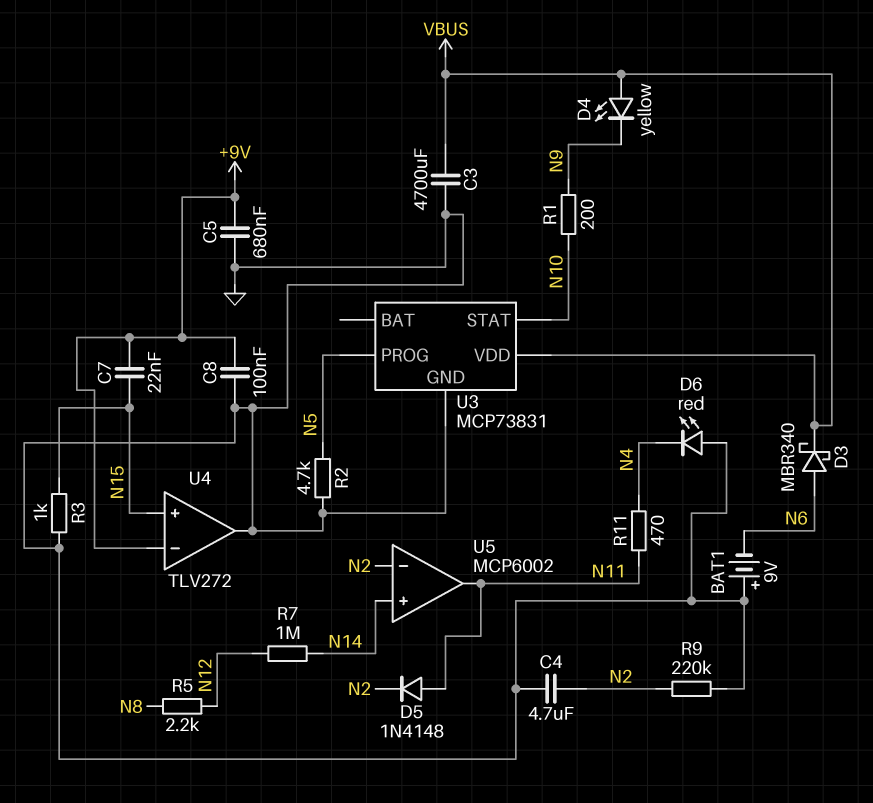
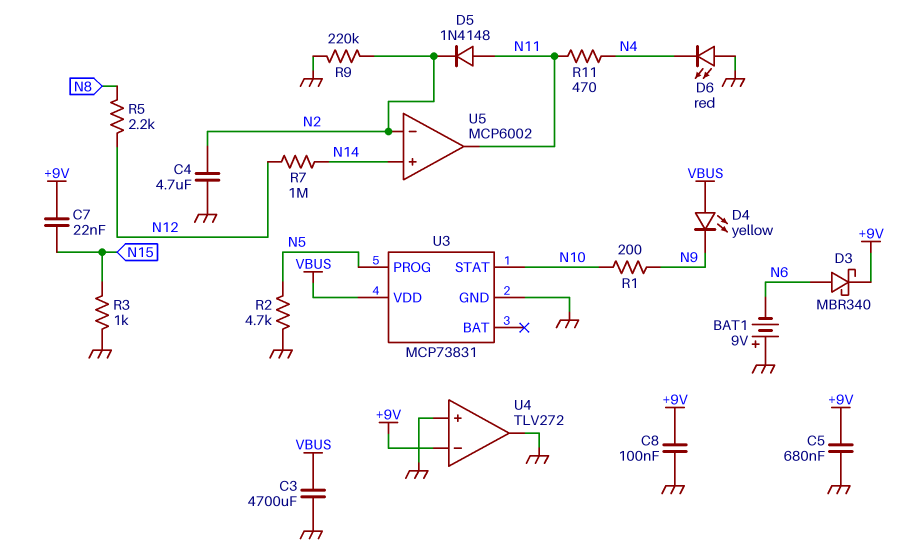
D3: schottky MBR340 (A N6, K VBUS) -> schottky MBR340 (A N6, K +9V)
U4 pin in+: N15 -> GND

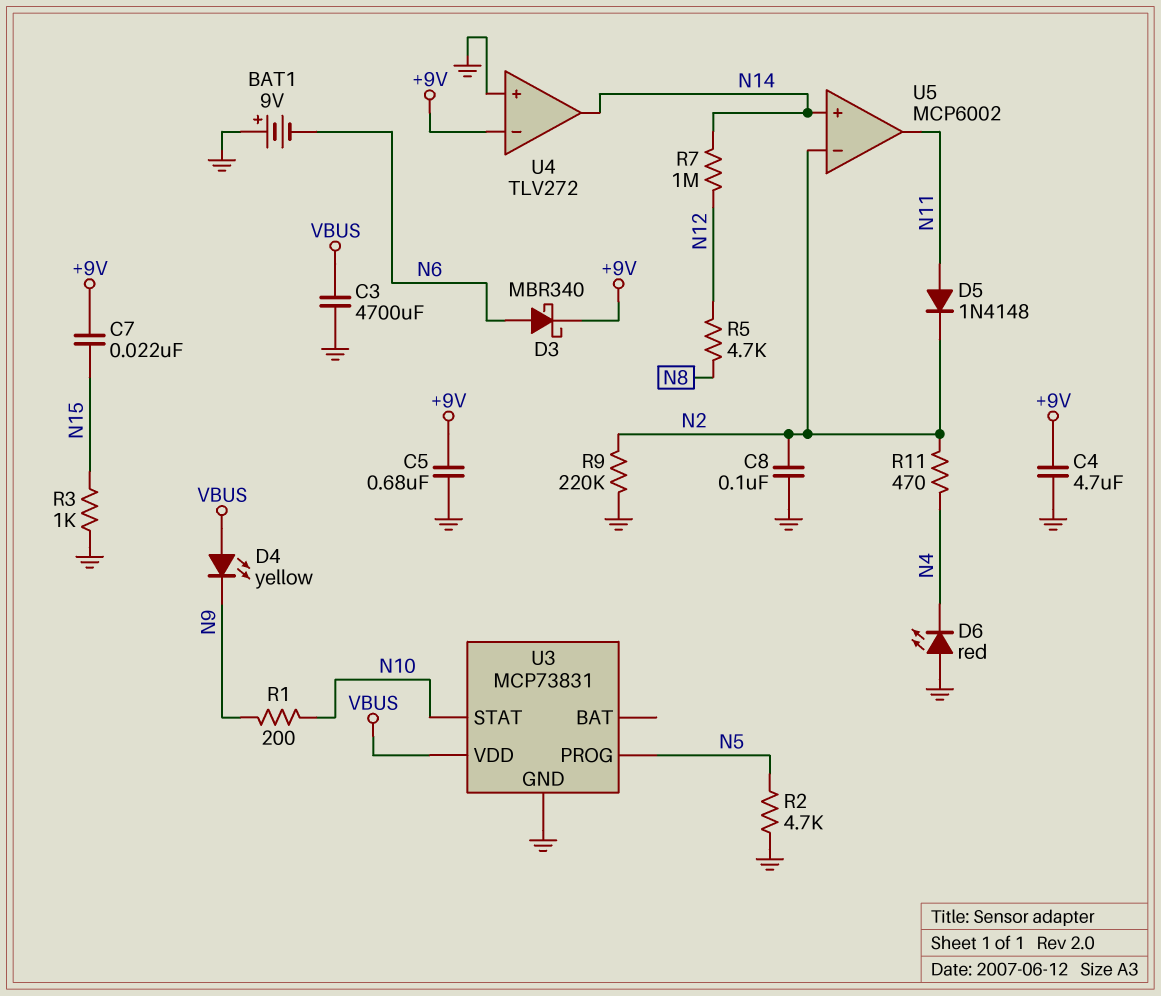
C4: 4.7uF (GND, N2) -> 4.7uF (+9V, GND)
C8: 100nF (+9V, GND) -> 100nF (GND, N2)
R5: 2.2k (N8, N12) -> 4.7k (N8, N12)
R11: 470 (N4, N11) -> 470 (N2, N4)
U4 pin out: GND -> N14

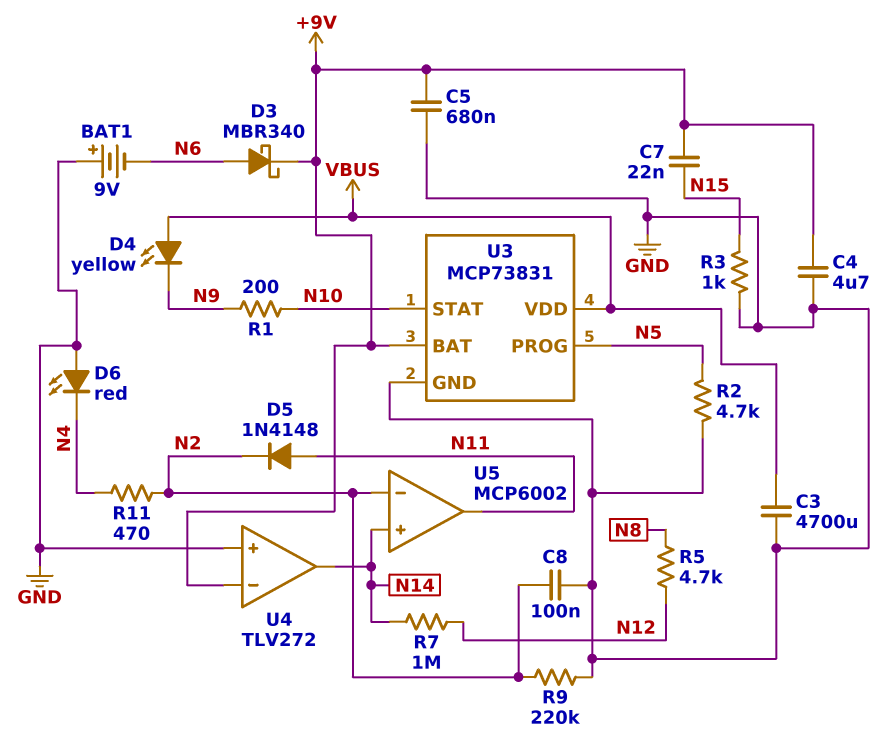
U3 pin BAT: none -> +9V

